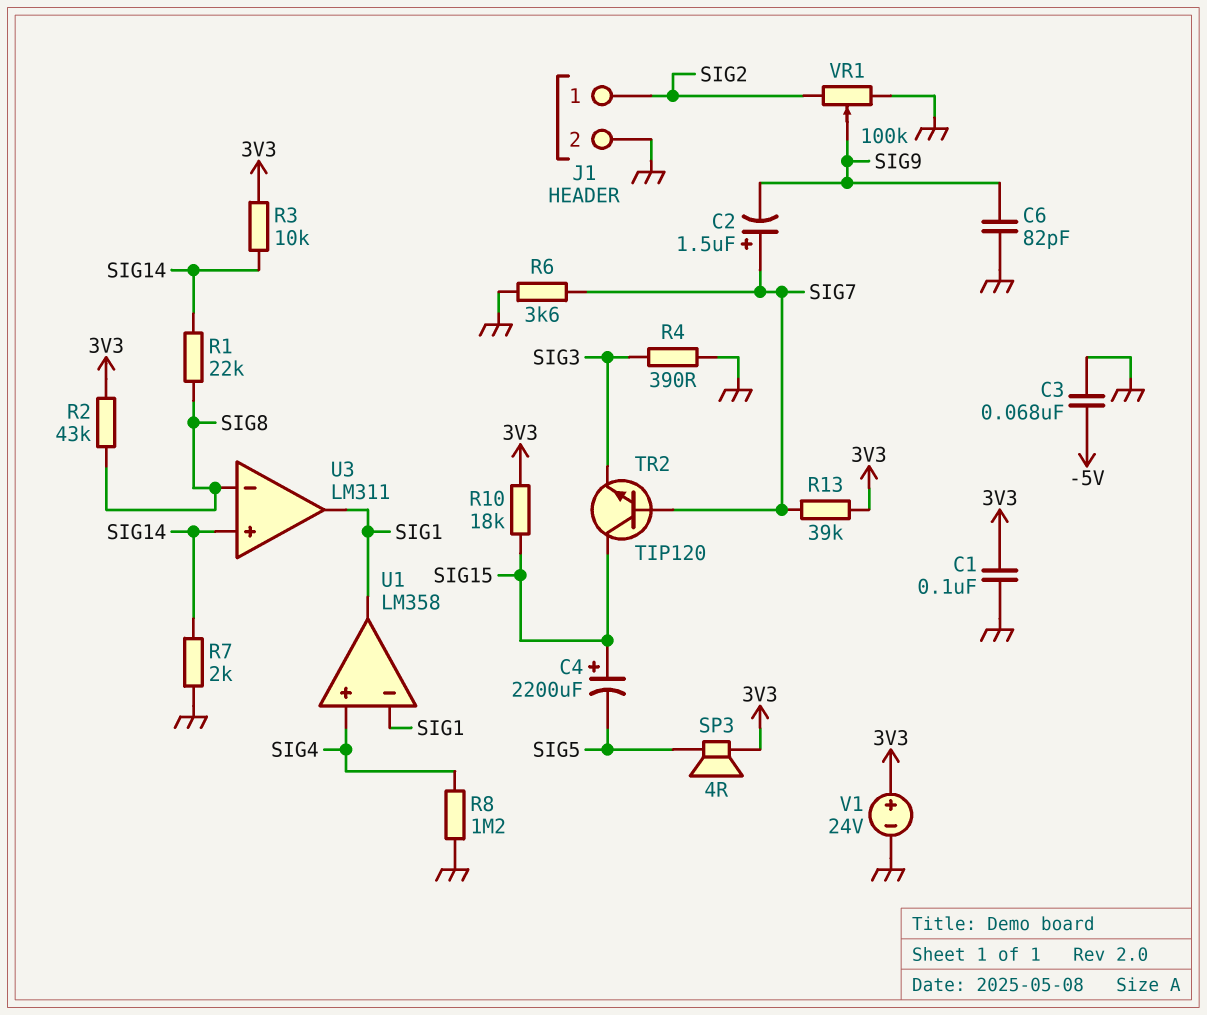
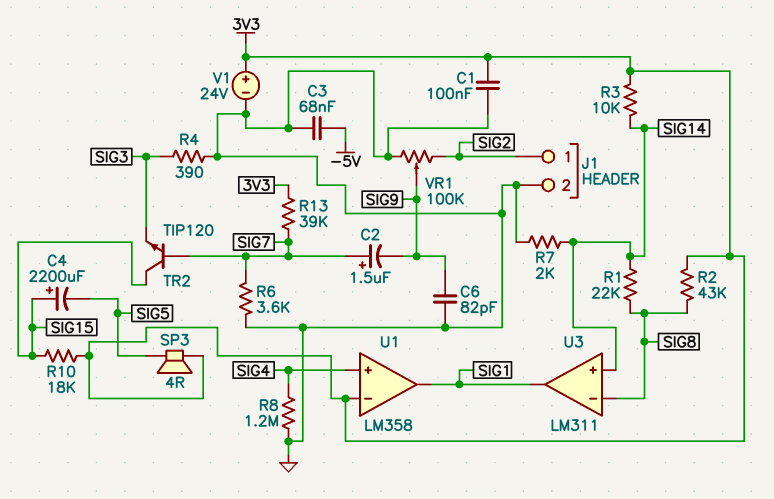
U1 pin in-: SIG1 -> 3V3

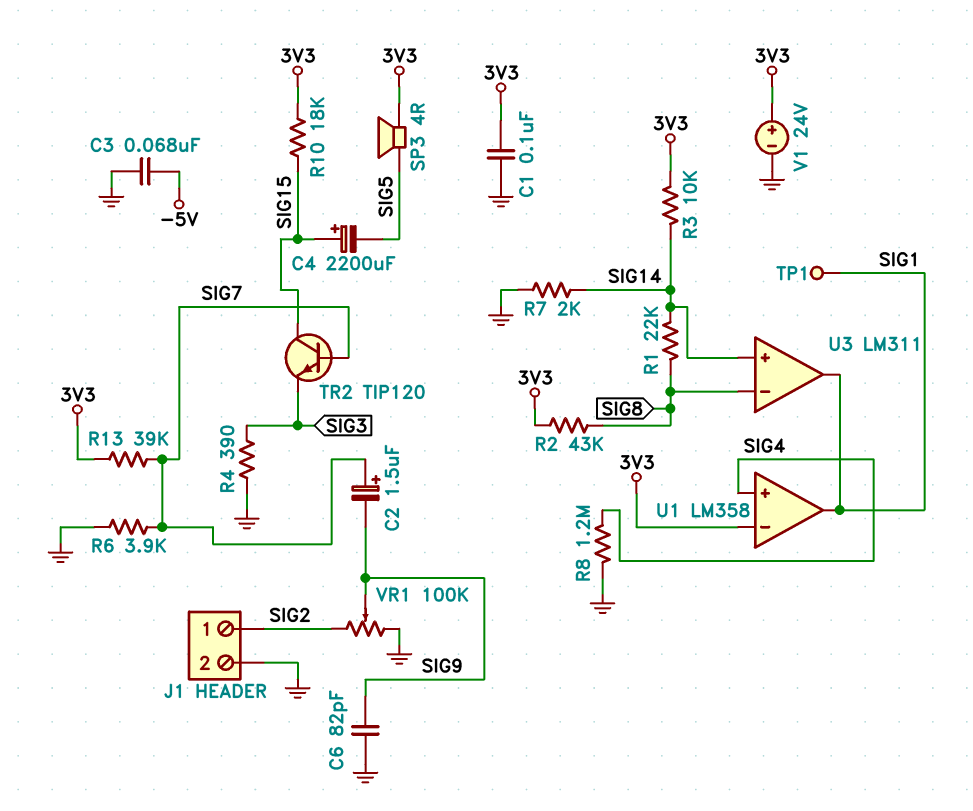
R6: 3.6k (GND, SIG7) -> 3.9k (GND, SIG7)
TP1: none -> test point (SIG1)

